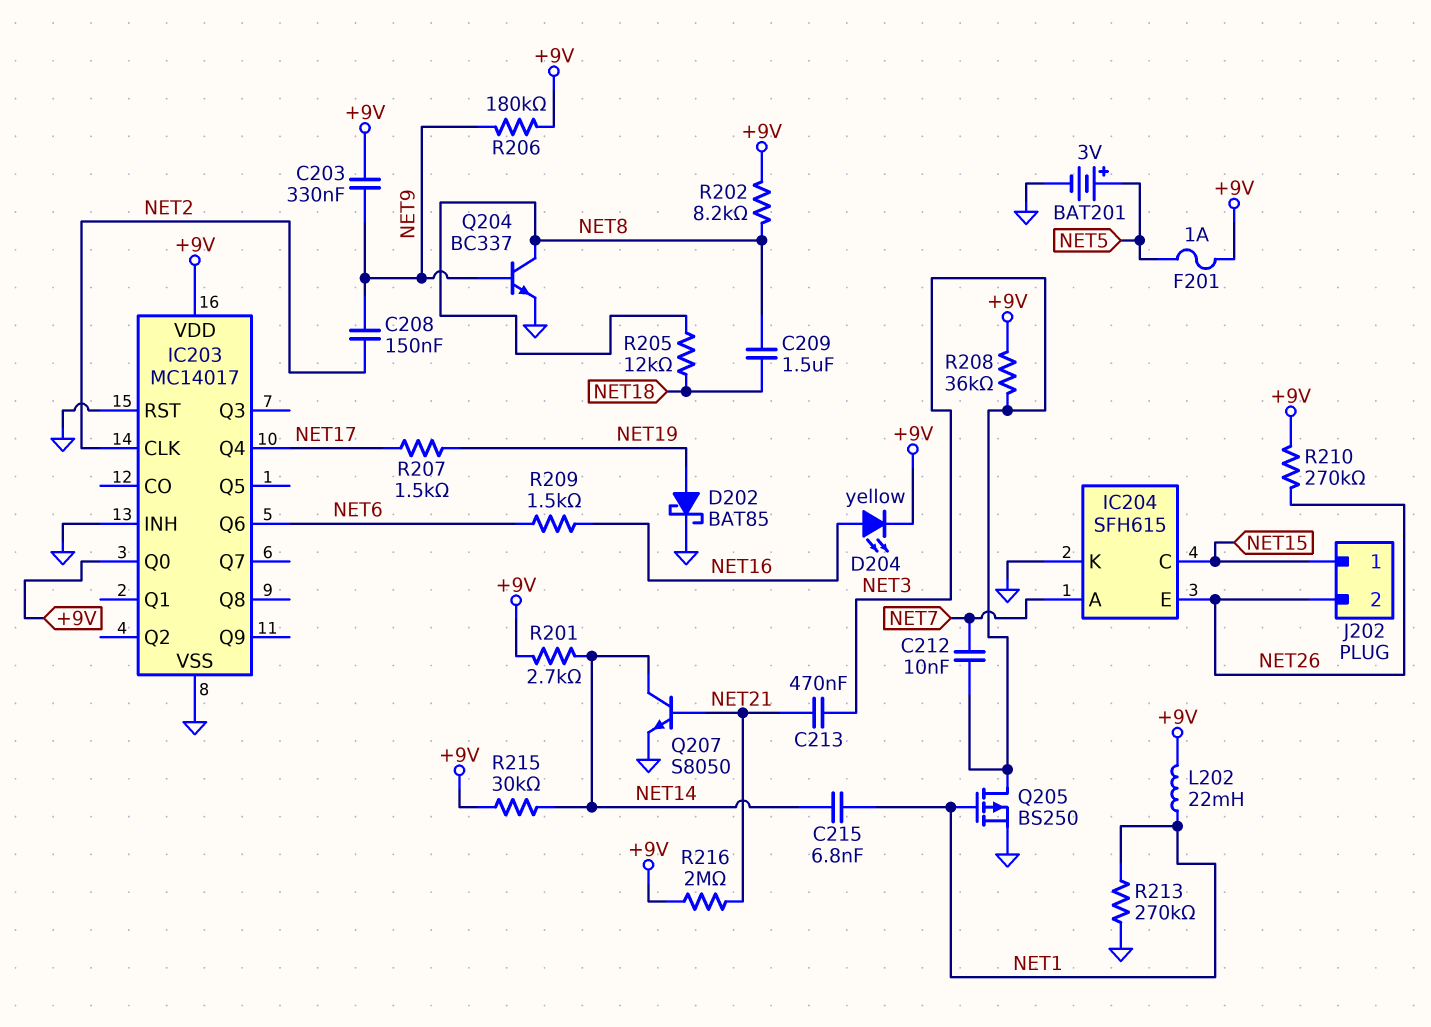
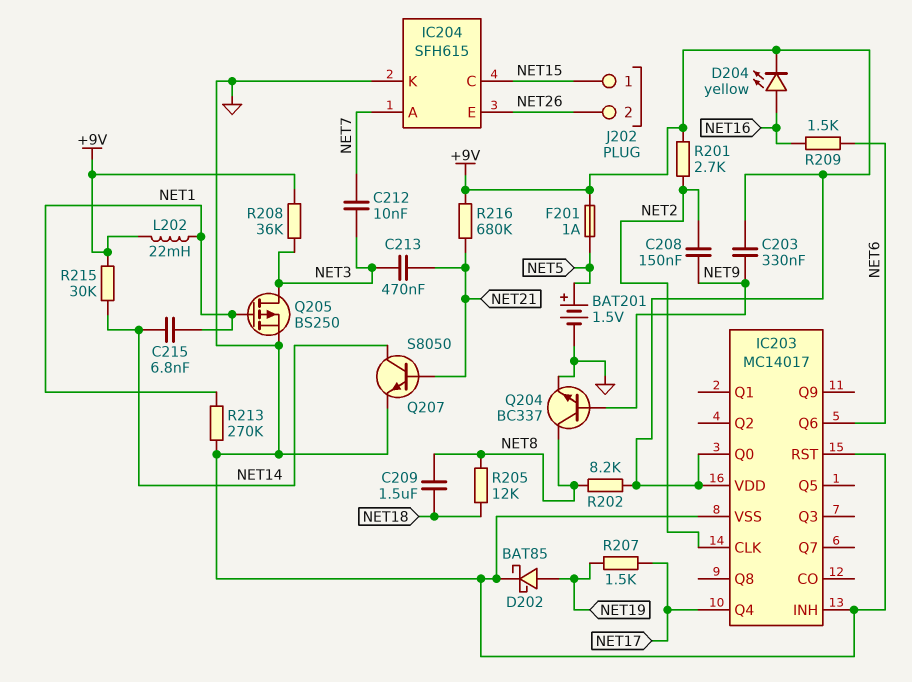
BAT201: 3V (plus NET5, minus GND) -> 1.5V (plus NET5, minus GND)
R201: 2.7k (+9V, NET14) -> 2.7k (+9V, NET2)
R206: 180k (+9V, NET9) -> none
R210: 270k (+9V, NET26) -> none
R216: 2M (+9V, NET21) -> 680k (+9V, NET21)

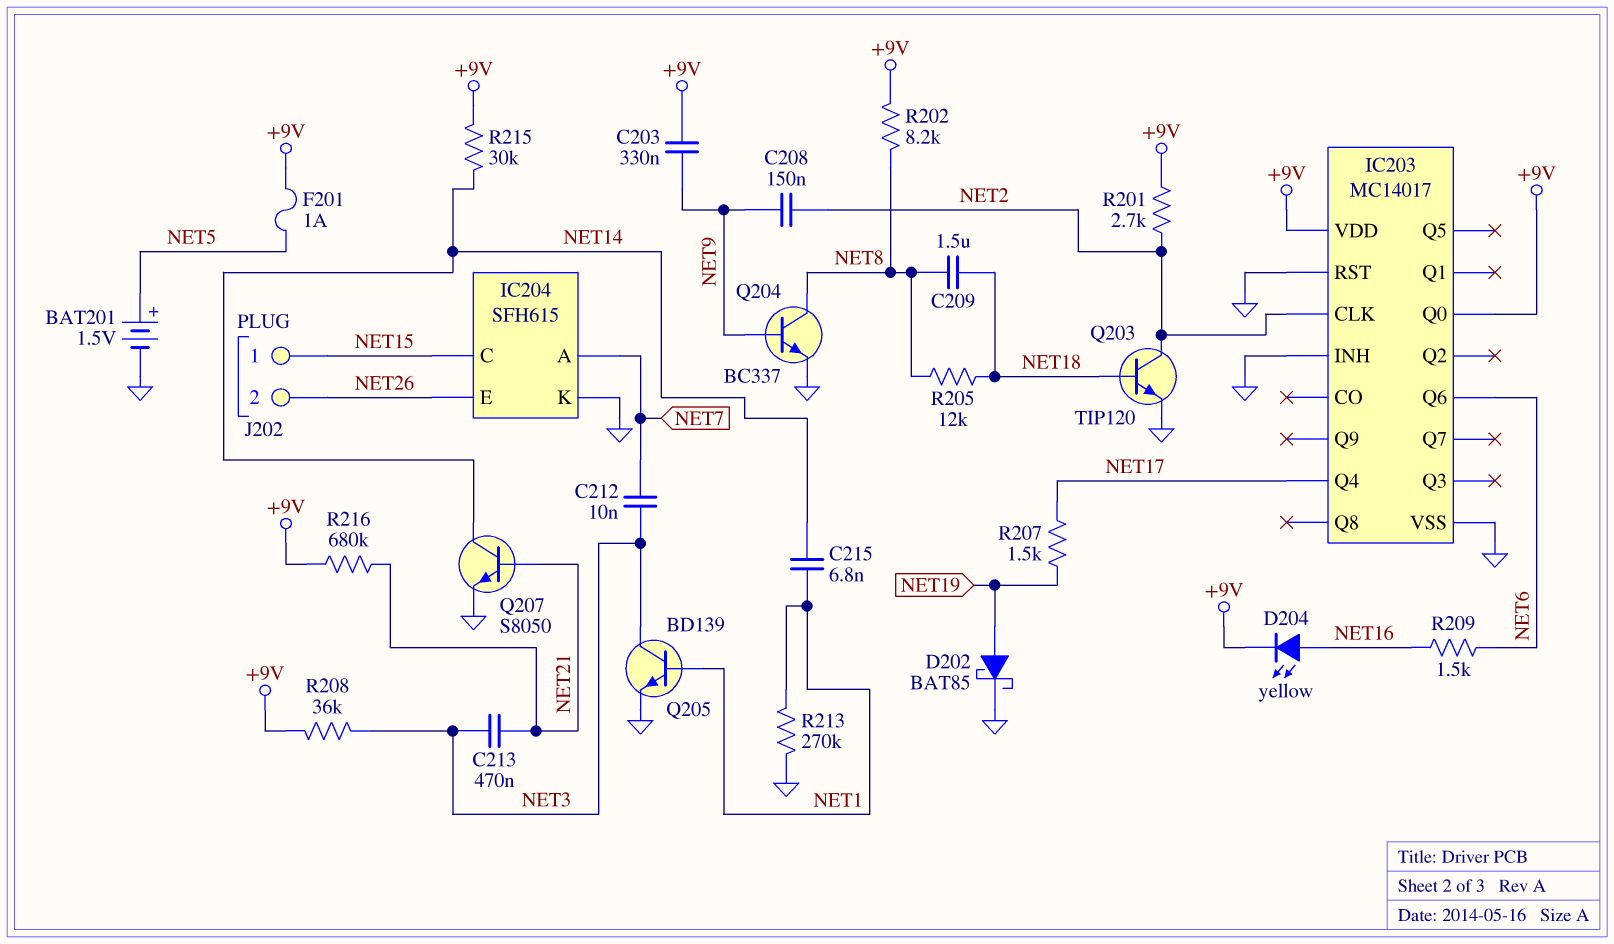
L202: 22mH (+9V, NET1) -> none
Q203: none -> NPN TIP120 (B NET18, C NET2, E GND)
Q205: PMOS BS250 (G NET1, D NET3, S GND) -> NPN BD139 (B NET1, C NET3, E GND)

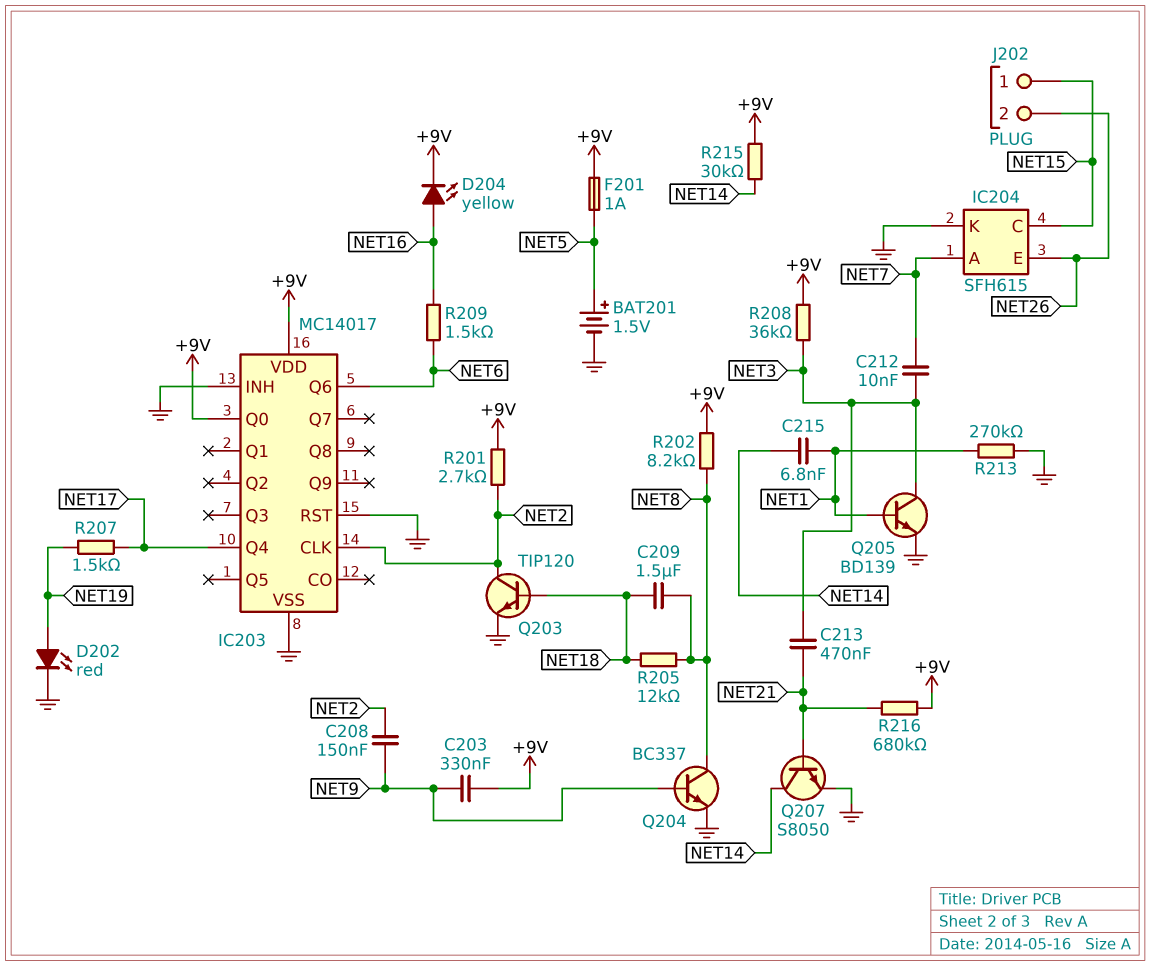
D202: schottky BAT85 (A NET19, K GND) -> LED red (A NET19, K GND)

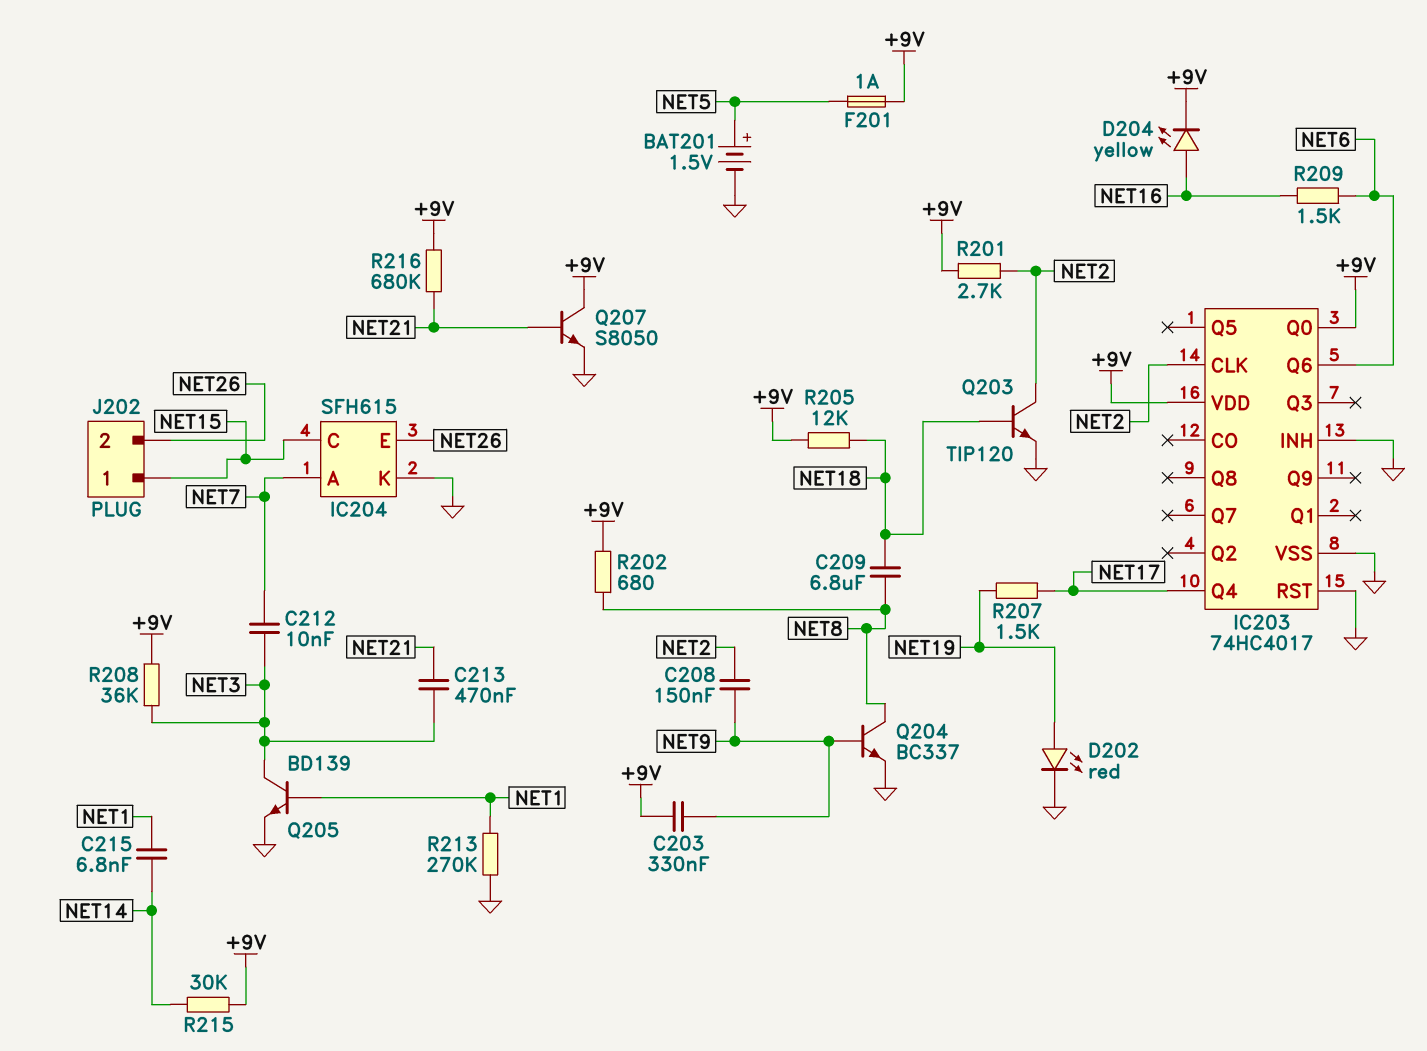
C209: 1.5uF (NET8, NET18) -> 6.8uF (NET8, NET18)
IC203: MC14017 -> 74HC4017
Q207: NPN S8050 (B NET21, C NET14, E GND) -> NPN S8050 (B NET21, C +9V, E GND)
R202: 8.2k (+9V, NET8) -> 680 (+9V, NET8)
R205: 12k (NET8, NET18) -> 12k (+9V, NET18)

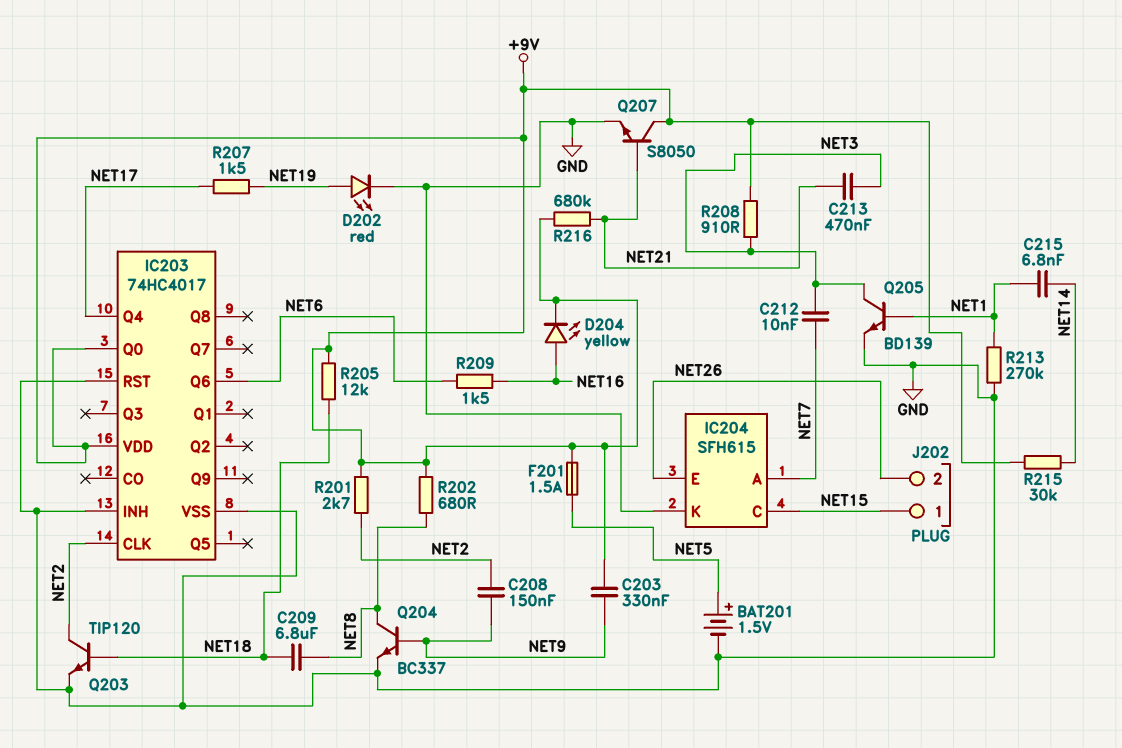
F201: 1A (+9V, NET5) -> 1.5A (+9V, NET5)
R208: 36k (+9V, NET3) -> 910 (+9V, NET3)

